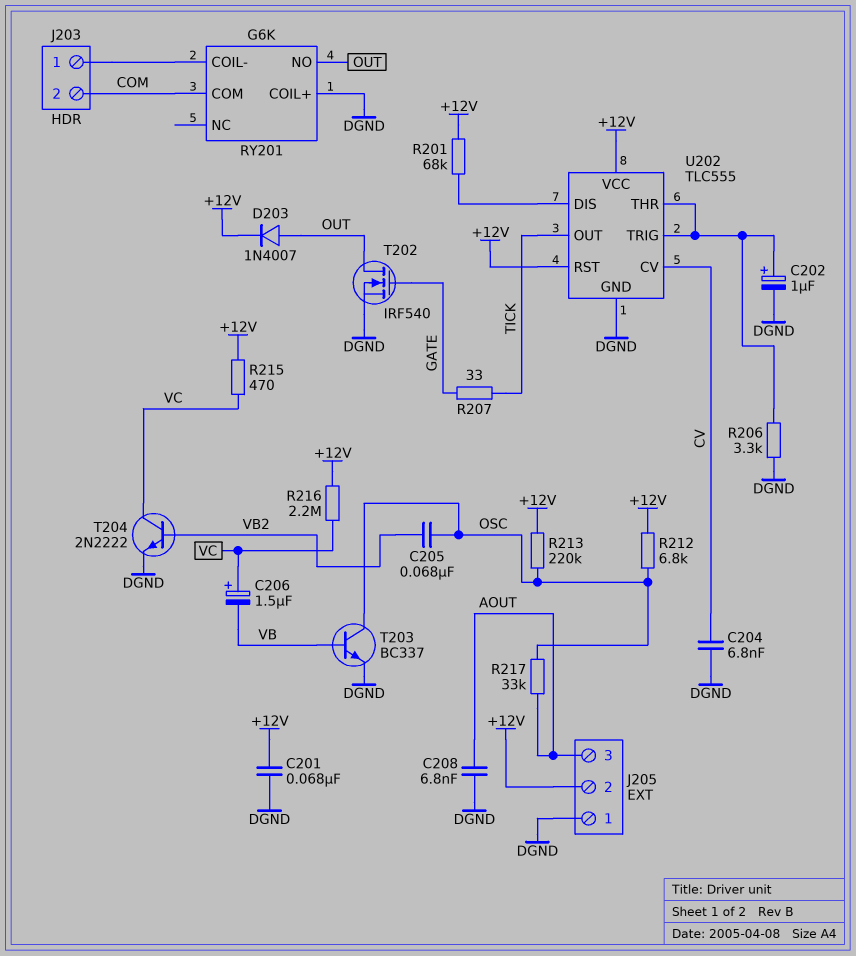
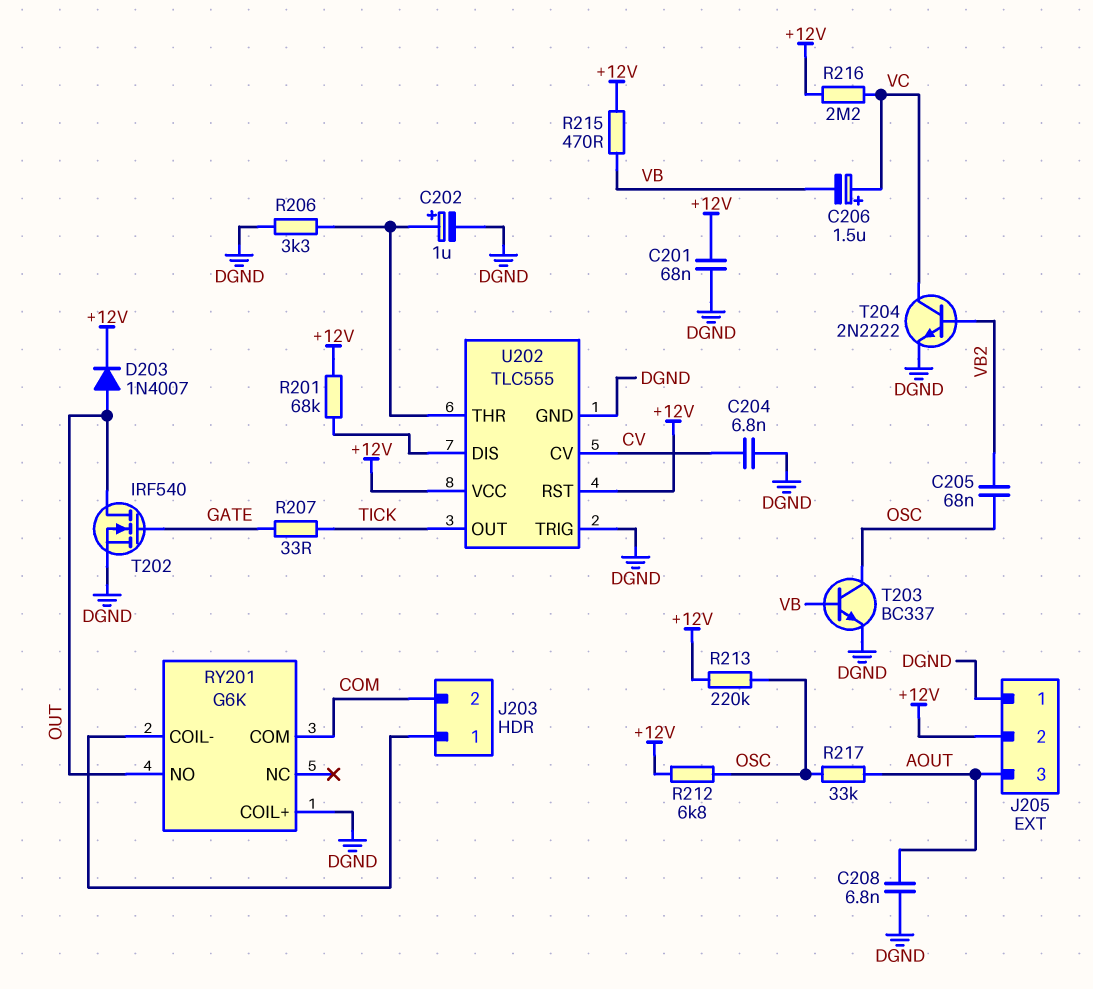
R215: 470 (+12V, VC) -> 470 (+12V, VB)
U202 pin TRIG: U202/THR -> DGND

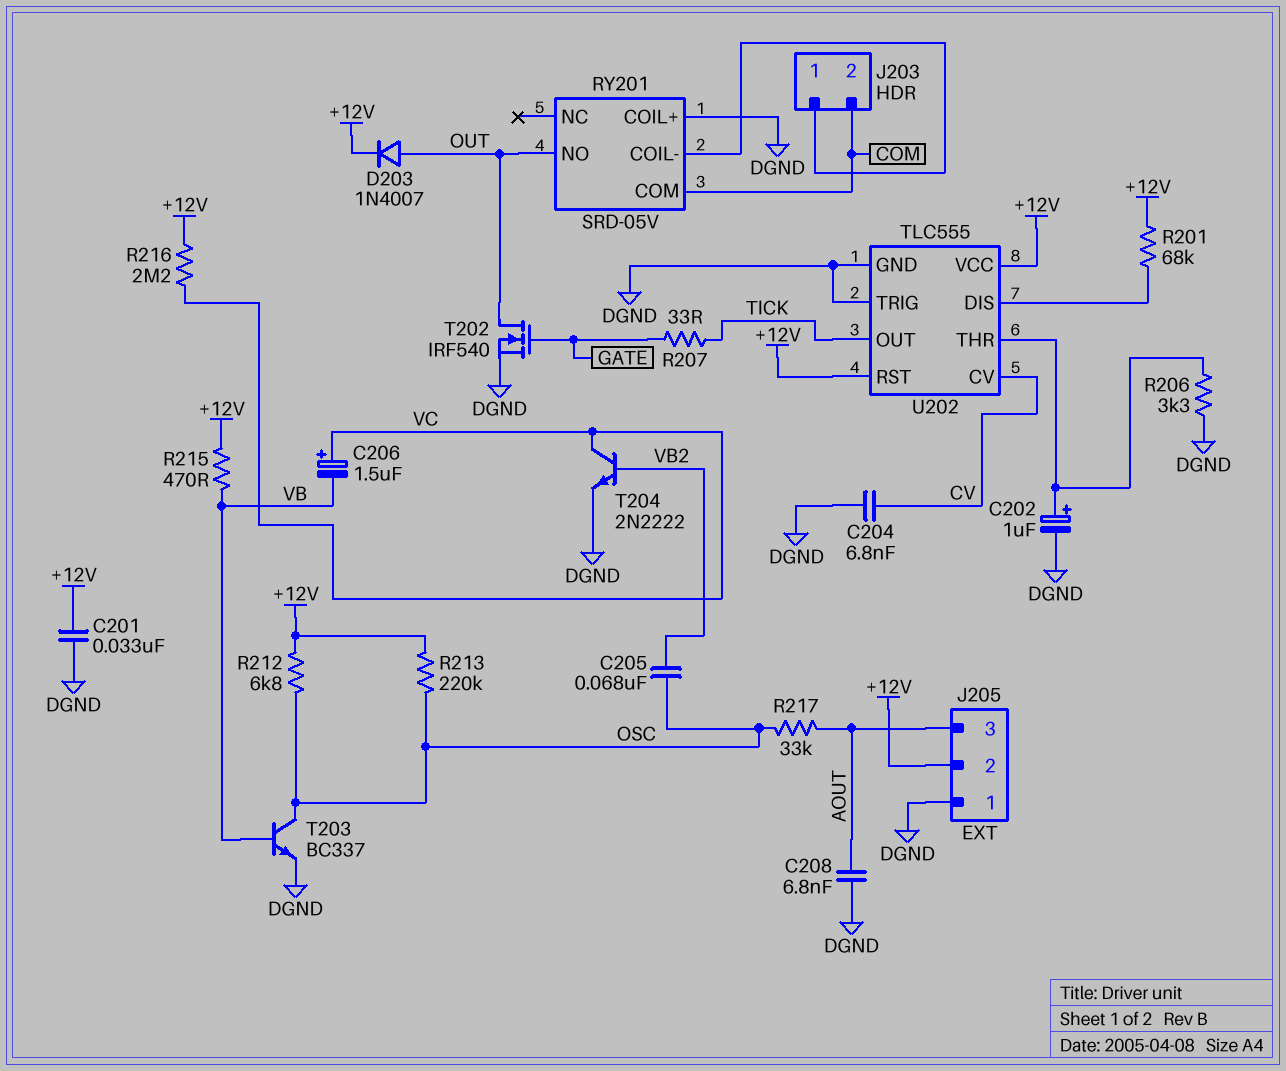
C201: 68nF (+12V, DGND) -> 33nF (+12V, DGND)
RY201: G6K -> SRD-05V

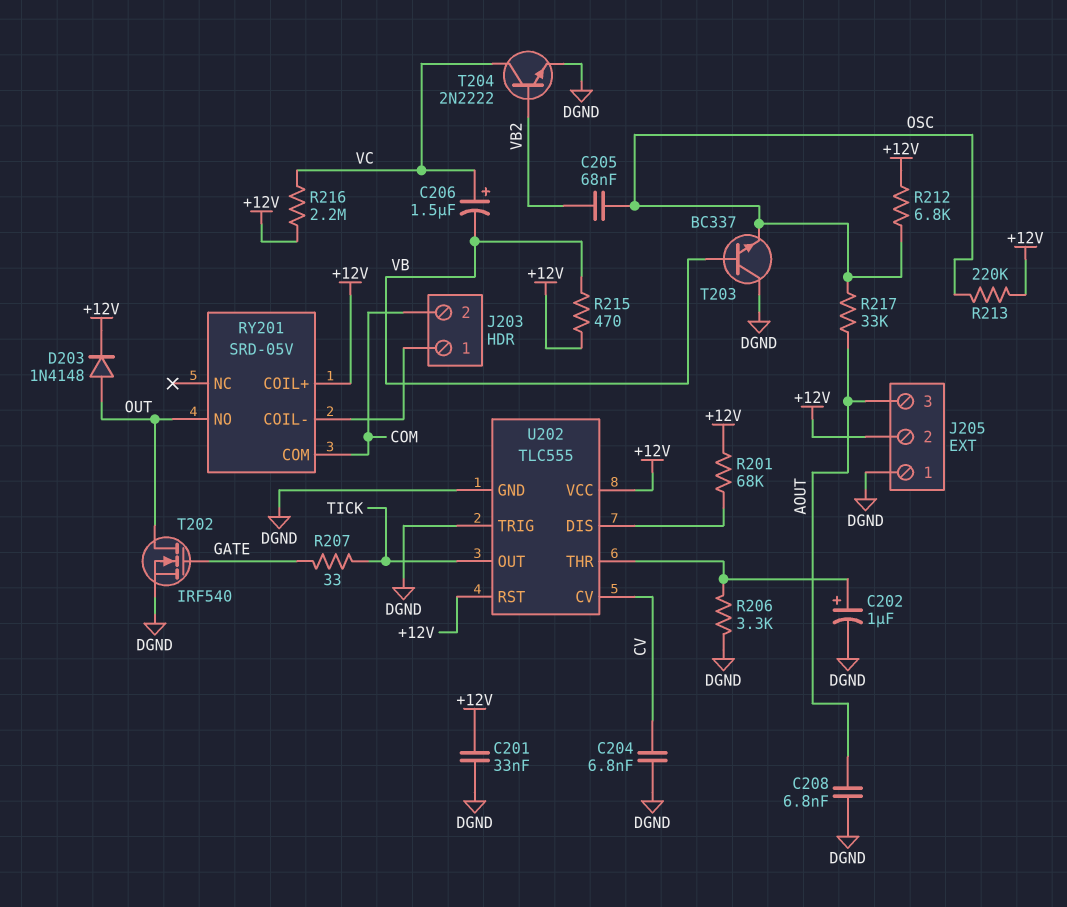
D203: diode 1N4007 (A OUT, K +12V) -> diode 1N4148 (A OUT, K +12V)
RY201 pin COIL+: DGND -> +12V
T203: NPN BC337 (B VB, C OSC, E DGND) -> NPN BC337 (B VB, C DGND, E OSC)

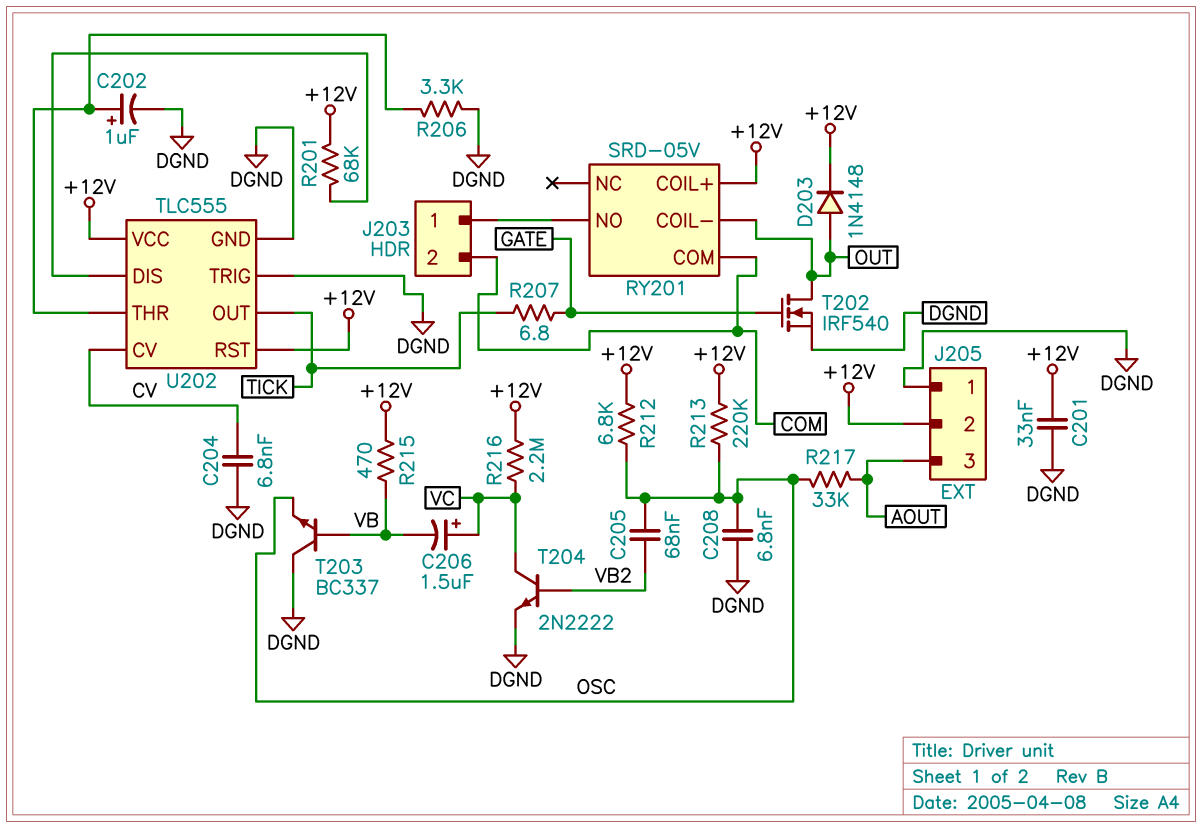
C208: 6.8nF (AOUT, DGND) -> 6.8nF (DGND, OSC)
R207: 33 (GATE, TICK) -> 6.8 (GATE, TICK)
RY201 pin COIL-: J203/1 -> OUT
RY201 pin NO: OUT -> J203/1

